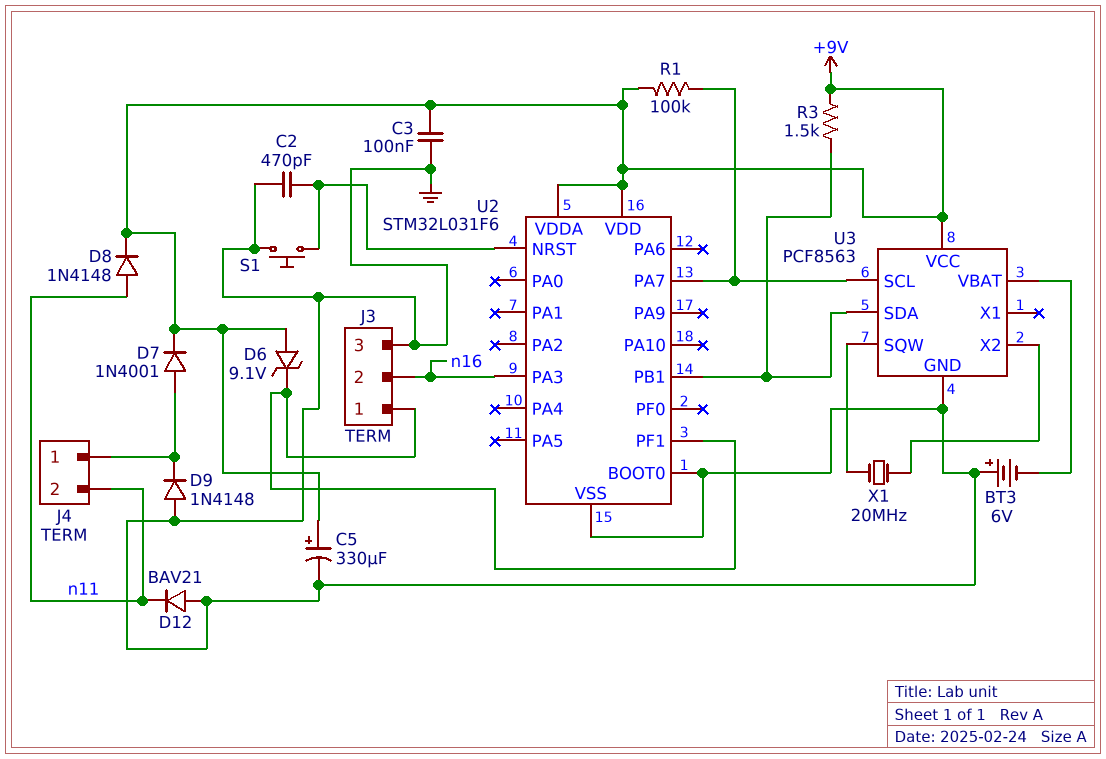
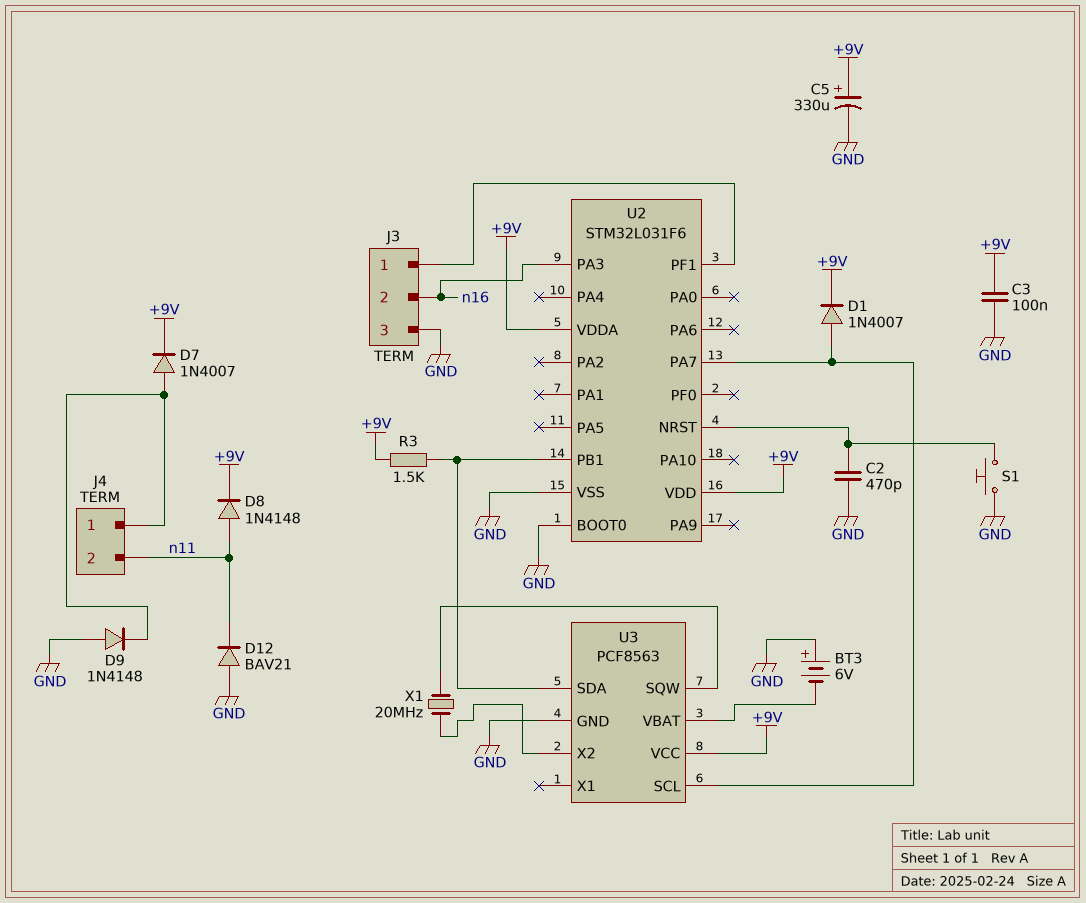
D1: none -> diode 1N4007 (A U2/PA7, K +9V)
D6: zener 9.1V (A +9V, K J3/1) -> none
D7: diode 1N4001 (A J4/1, K +9V) -> diode 1N4007 (A J4/1, K +9V)
R1: 100k (+9V, U2/PA7) -> none

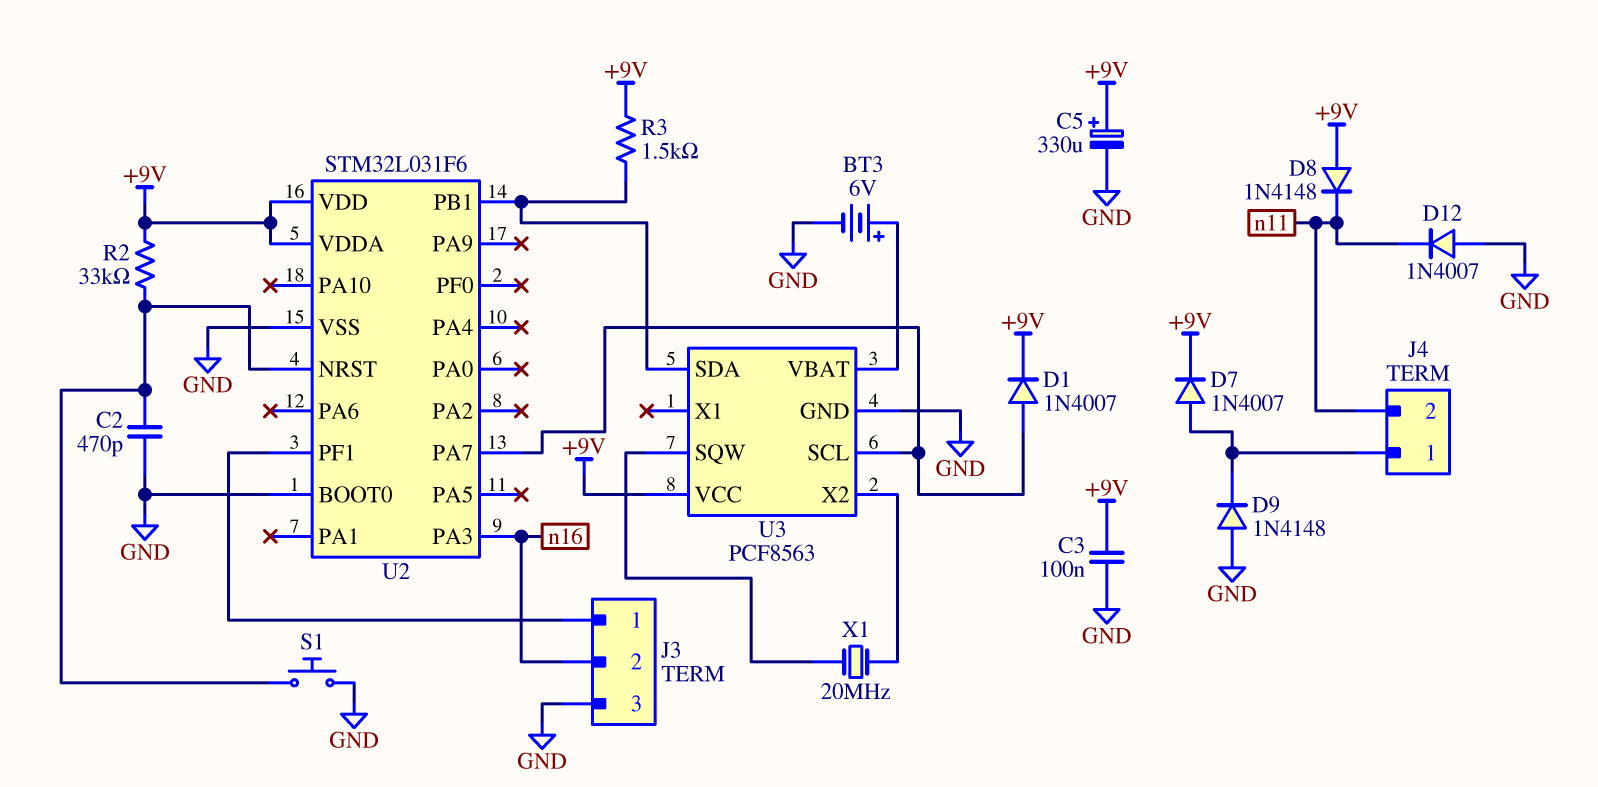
BT3: 6V (plus GND, minus U3/VBAT) -> 6V (plus U3/VBAT, minus GND)
D8: diode 1N4148 (A n11, K +9V) -> diode 1N4148 (A +9V, K n11)
D12: diode BAV21 (A GND, K n11) -> diode 1N4007 (A GND, K n11)
R2: none -> 33k (+9V, U2/NRST)

